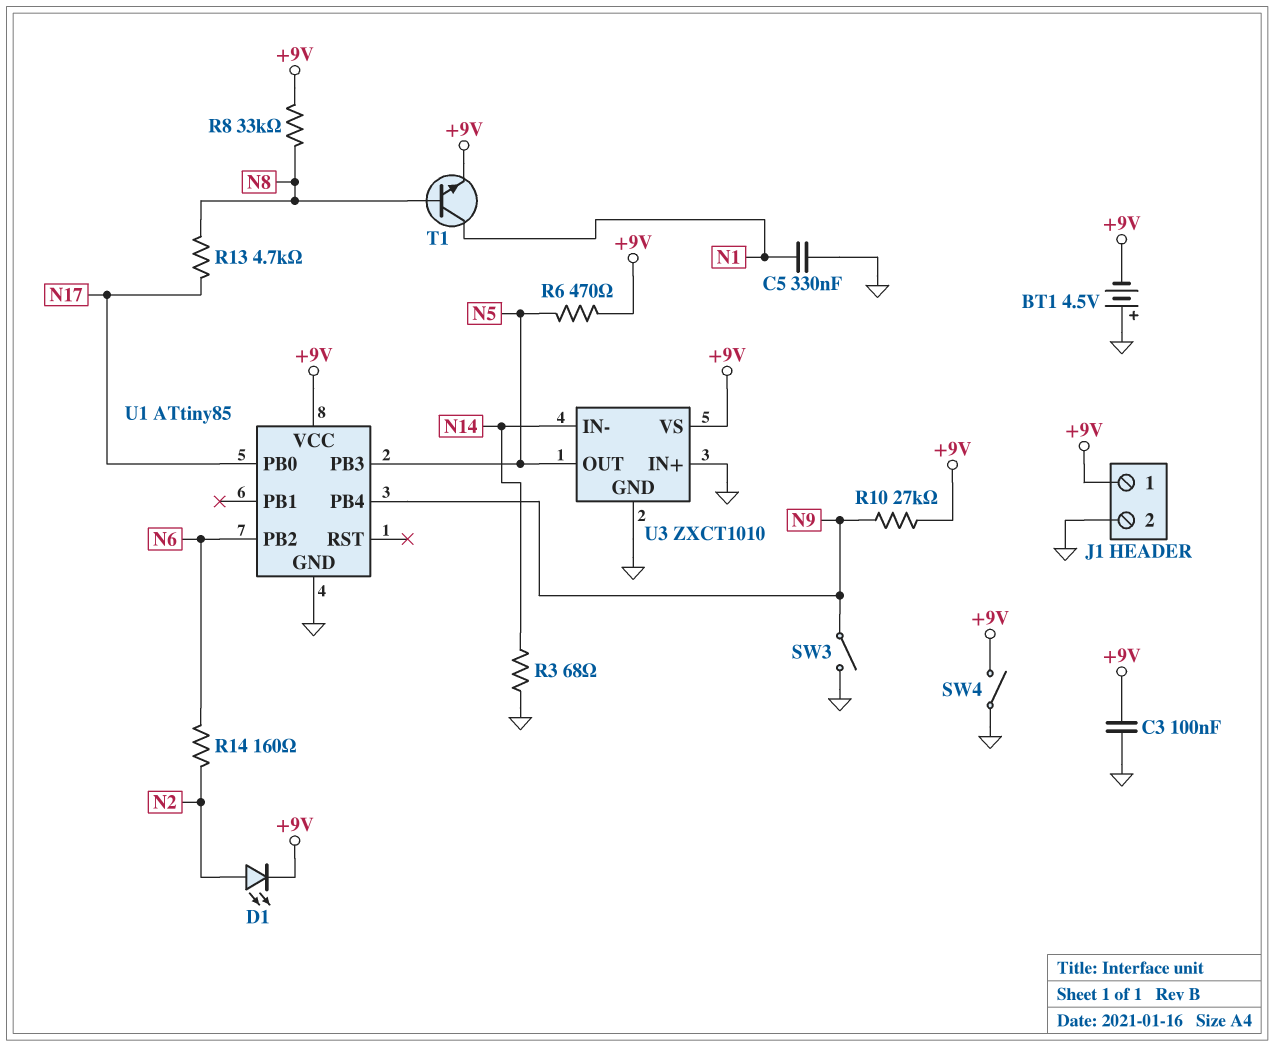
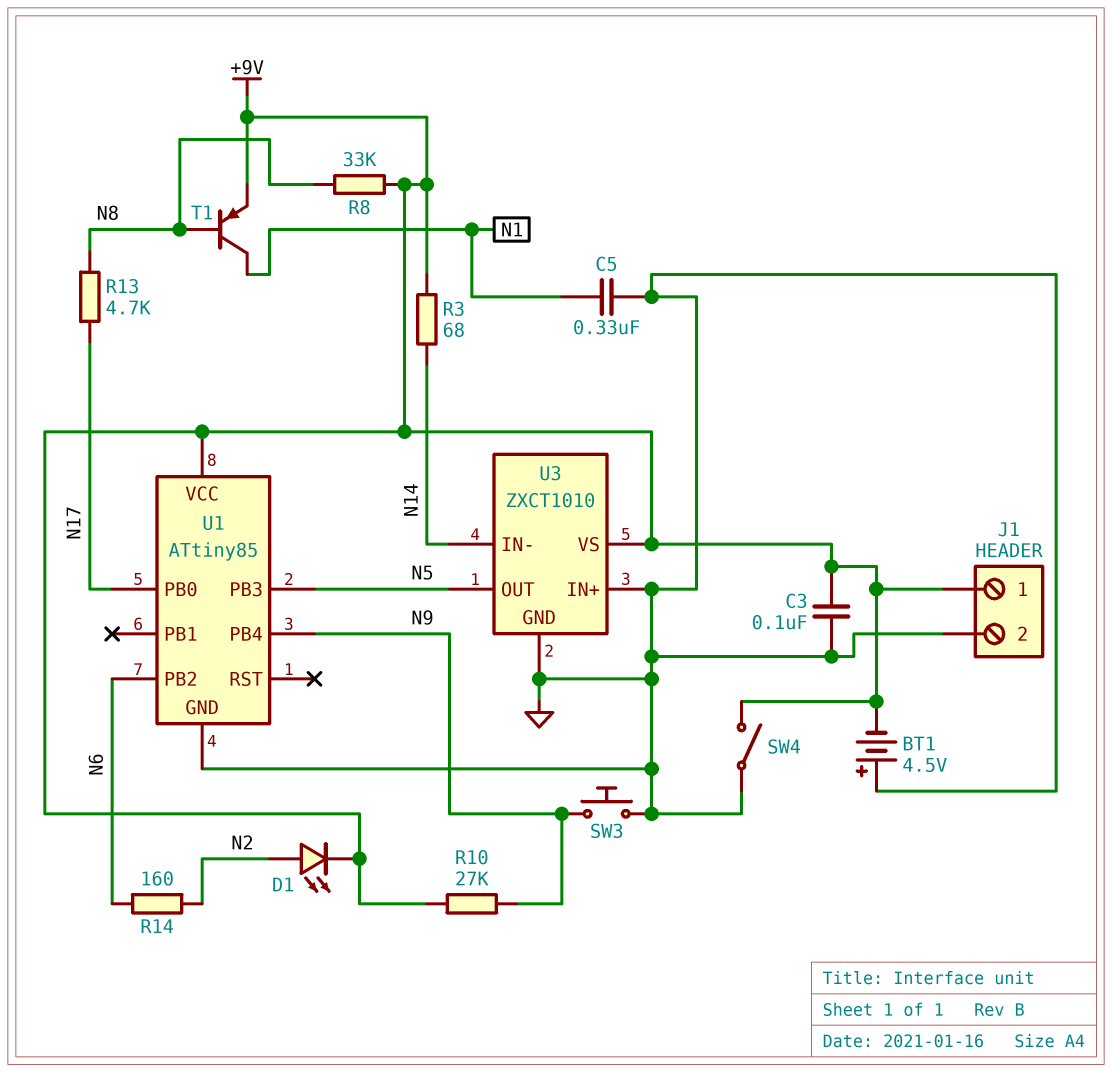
R3: 68 (GND, N14) -> 68 (+9V, N14)
R6: 470 (+9V, N5) -> none
SW3: switch (GND, N9) -> button (GND, N9)
T1: NPN (B N8, C N1, E +9V) -> PNP (B N8, C N1, E +9V)

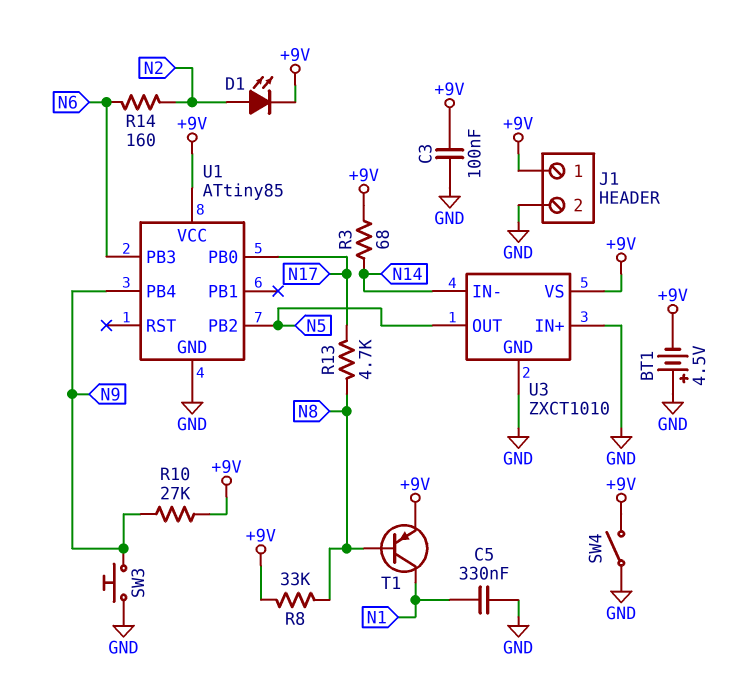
U1 pin PB2: N6 -> N5
U1 pin PB3: N5 -> N6

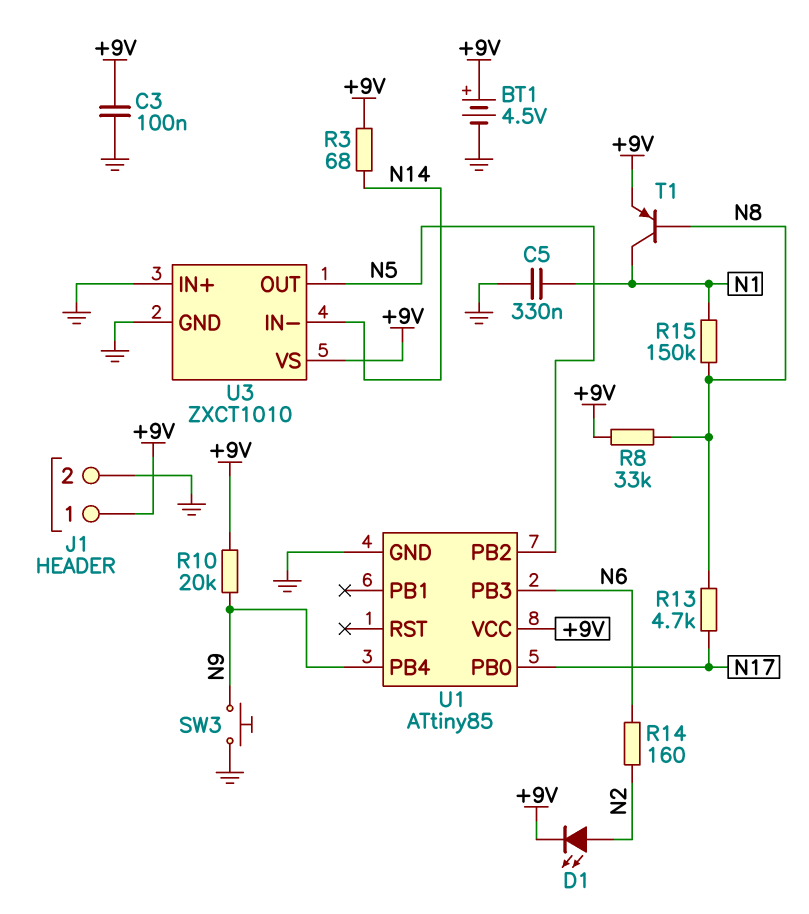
BT1: 4.5V (plus GND, minus +9V) -> 4.5V (plus +9V, minus GND)
R10: 27k (+9V, N9) -> 20k (+9V, N9)
R15: none -> 150k (N1, N8)
SW4: switch (+9V, GND) -> none

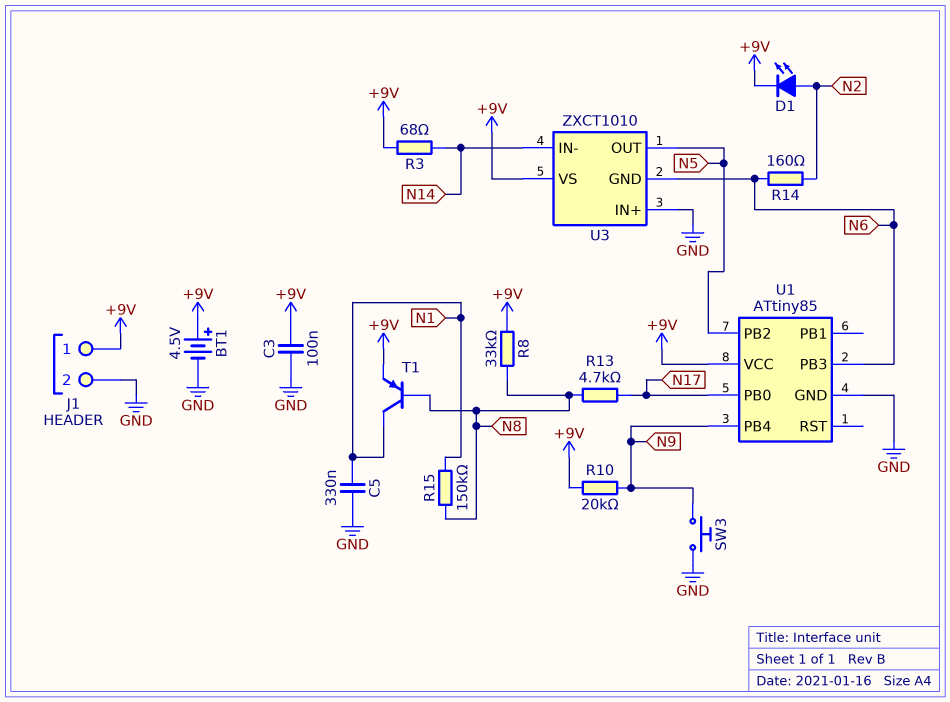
U3 pin GND: GND -> N6

